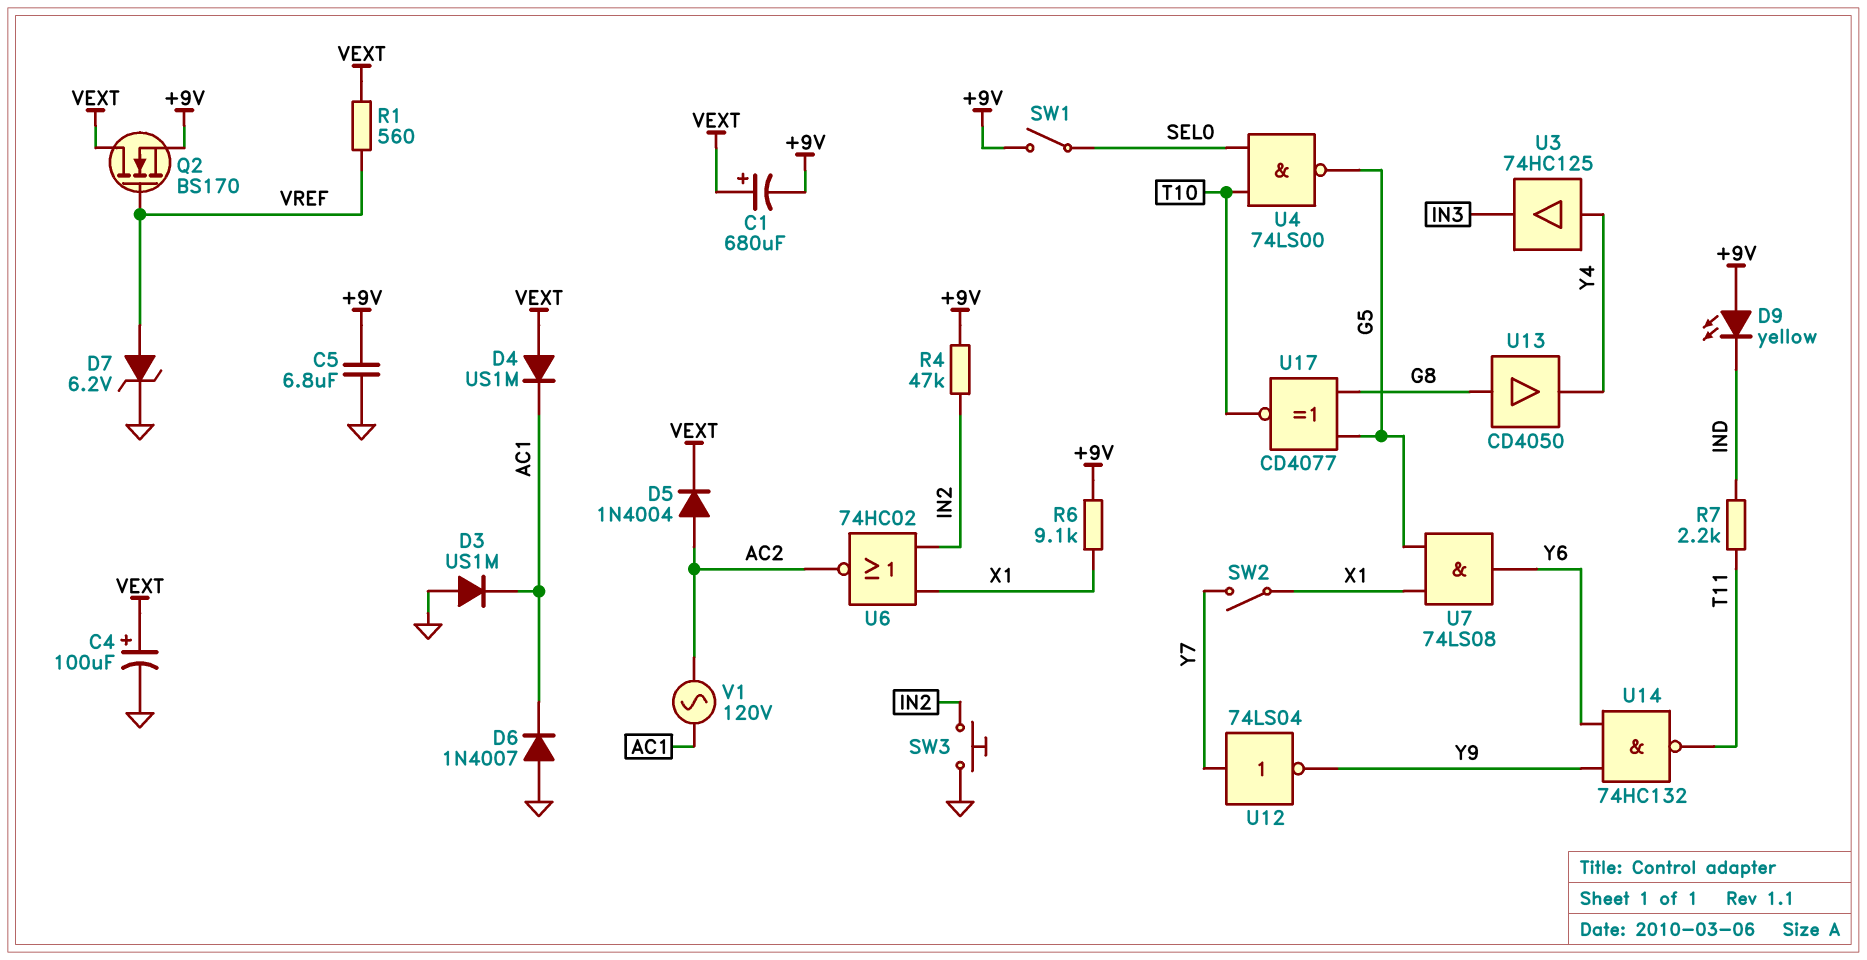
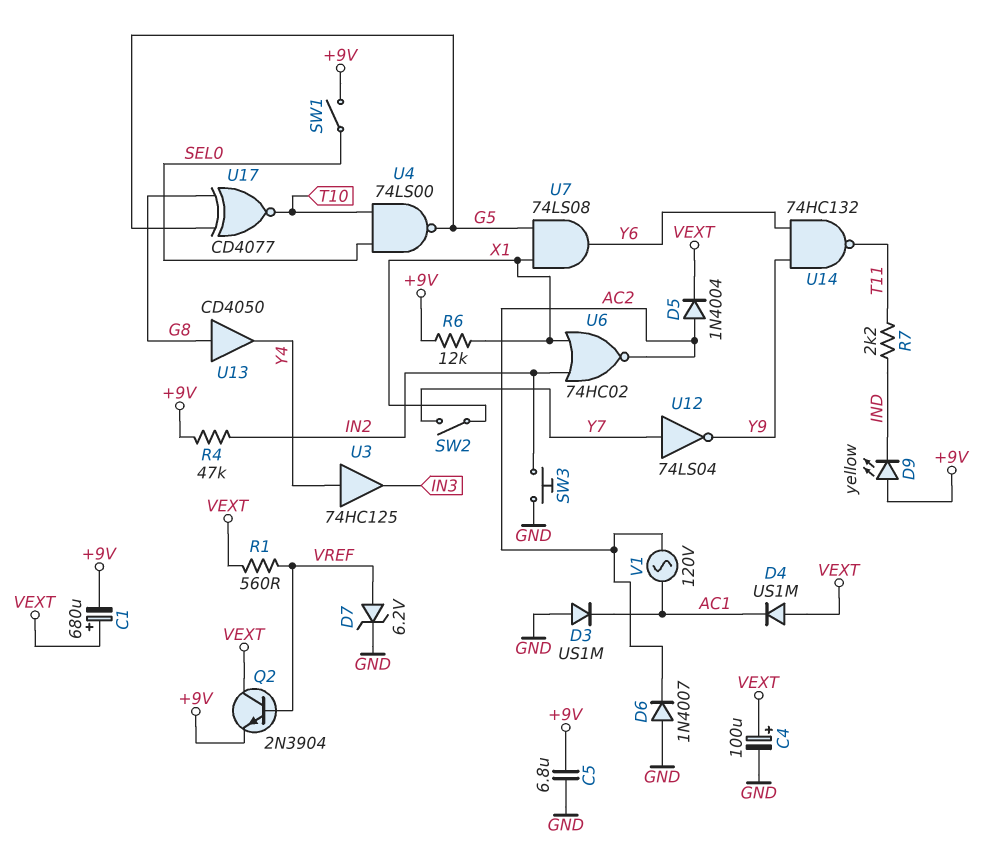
D6: diode 1N4007 (A GND, K AC1) -> diode 1N4007 (A GND, K AC2)
Q2: NMOS BS170 (G VREF, D VEXT, S +9V) -> NPN 2N3904 (B VREF, C VEXT, E +9V)
R6: 9.1k (+9V, X1) -> 12k (+9V, X1)

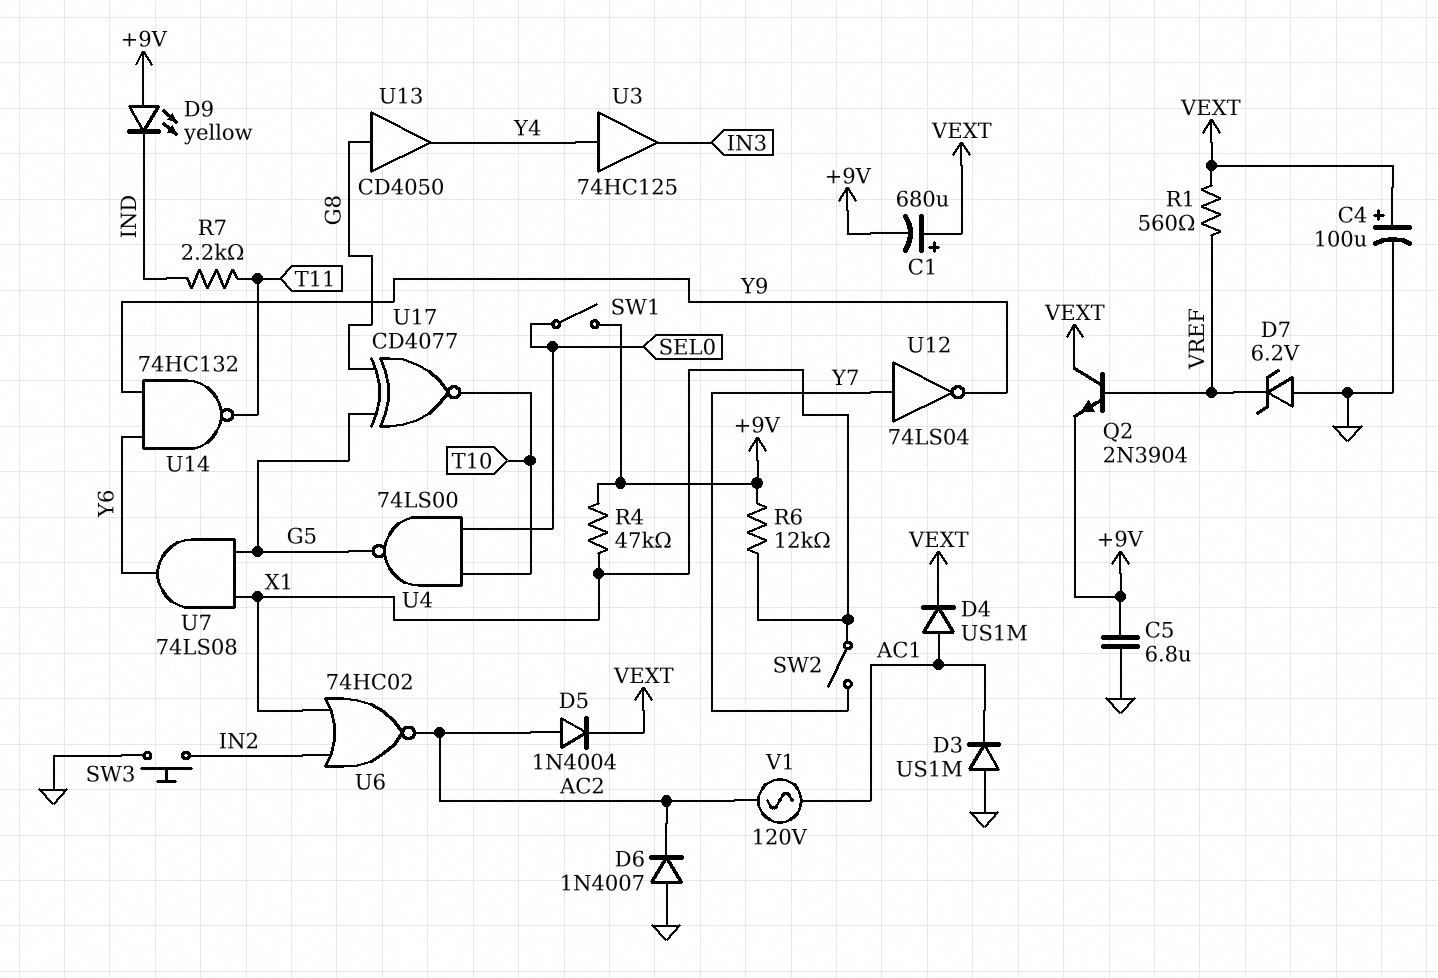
D4: diode US1M (A VEXT, K AC1) -> diode US1M (A AC1, K VEXT)
D7: zener 6.2V (A VREF, K GND) -> zener 6.2V (A GND, K VREF)
R4: 47k (+9V, IN2) -> 47k (+9V, X1)

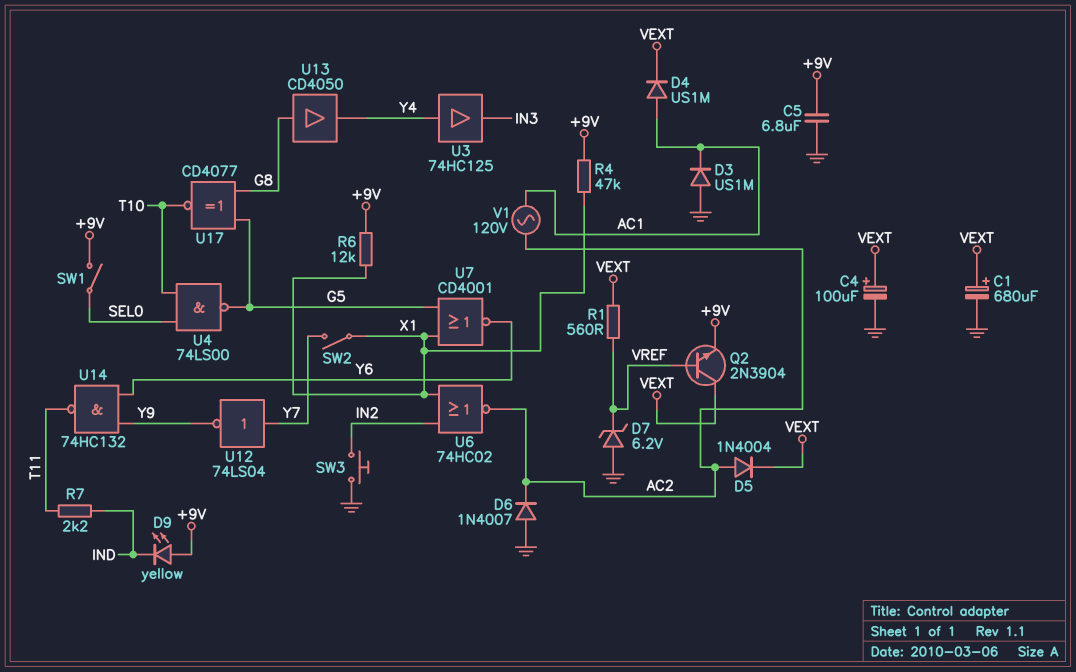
C1: 680uF (plus VEXT, minus +9V) -> 680uF (plus VEXT, minus GND)
U7: AND 74LS08 (in G5, in X1, out Y6) -> NOR CD4001 (in G5, in X1, out Y6)

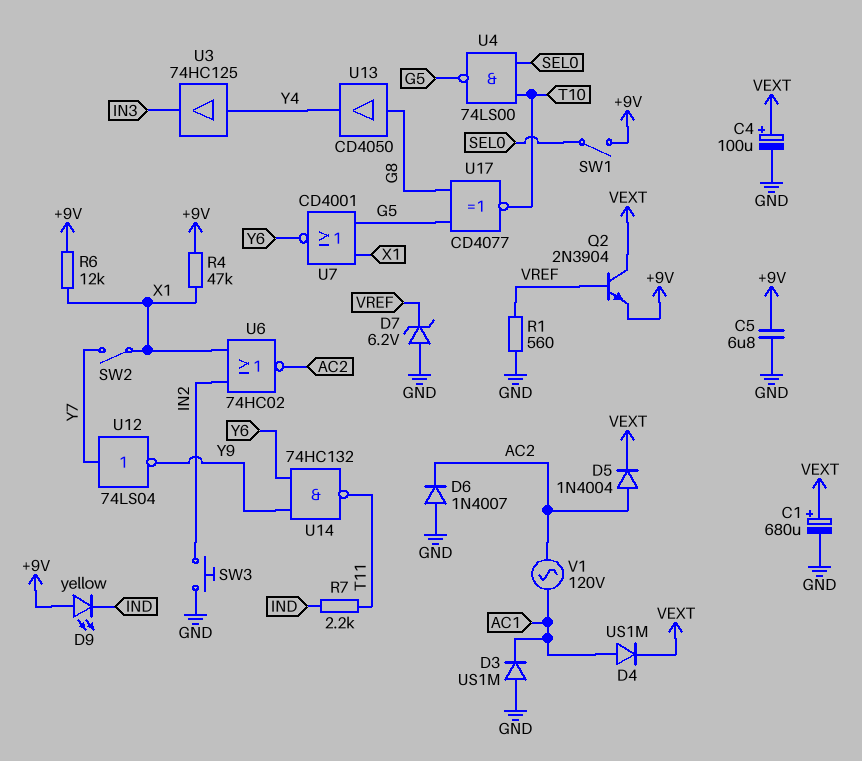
R1: 560 (VEXT, VREF) -> 560 (GND, VREF)

